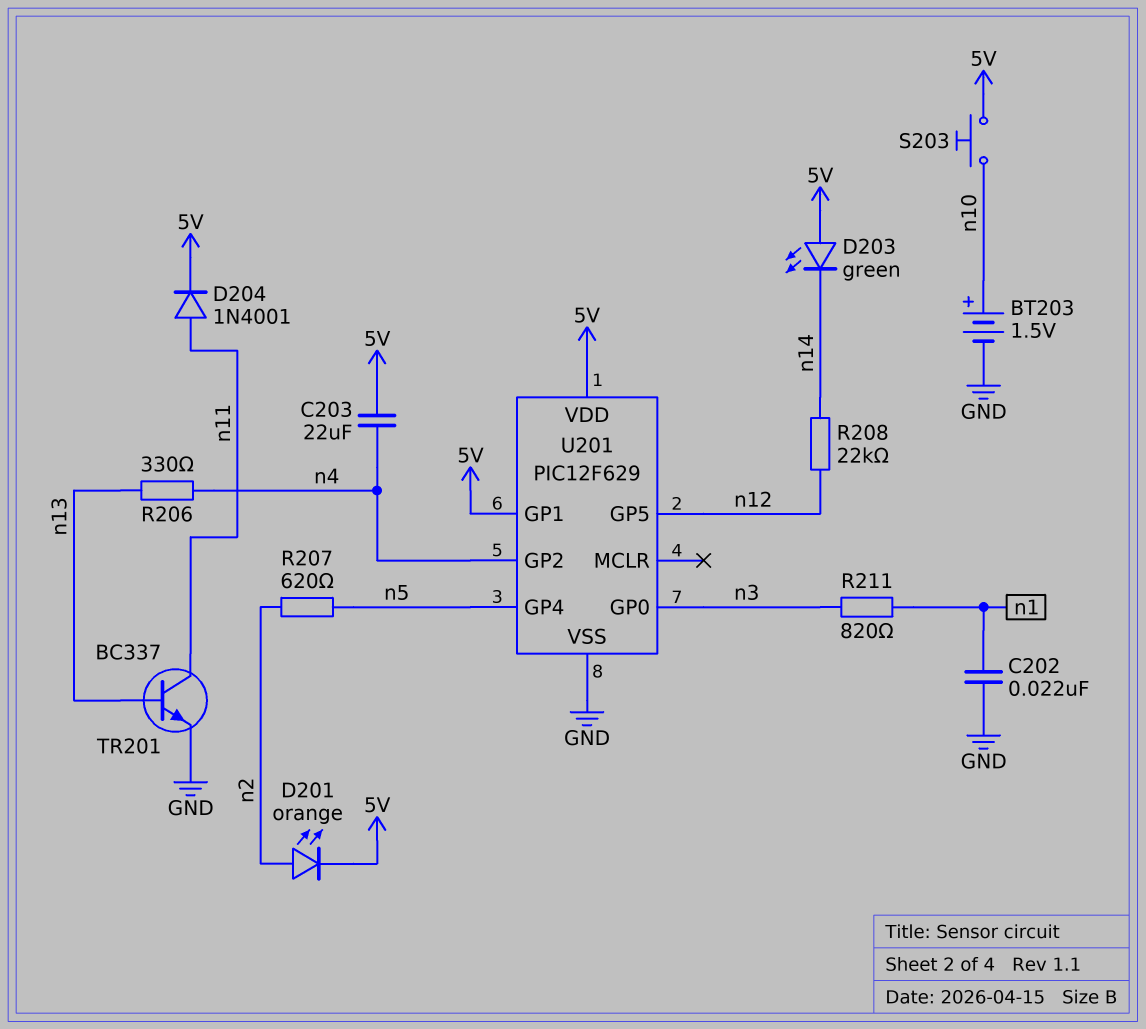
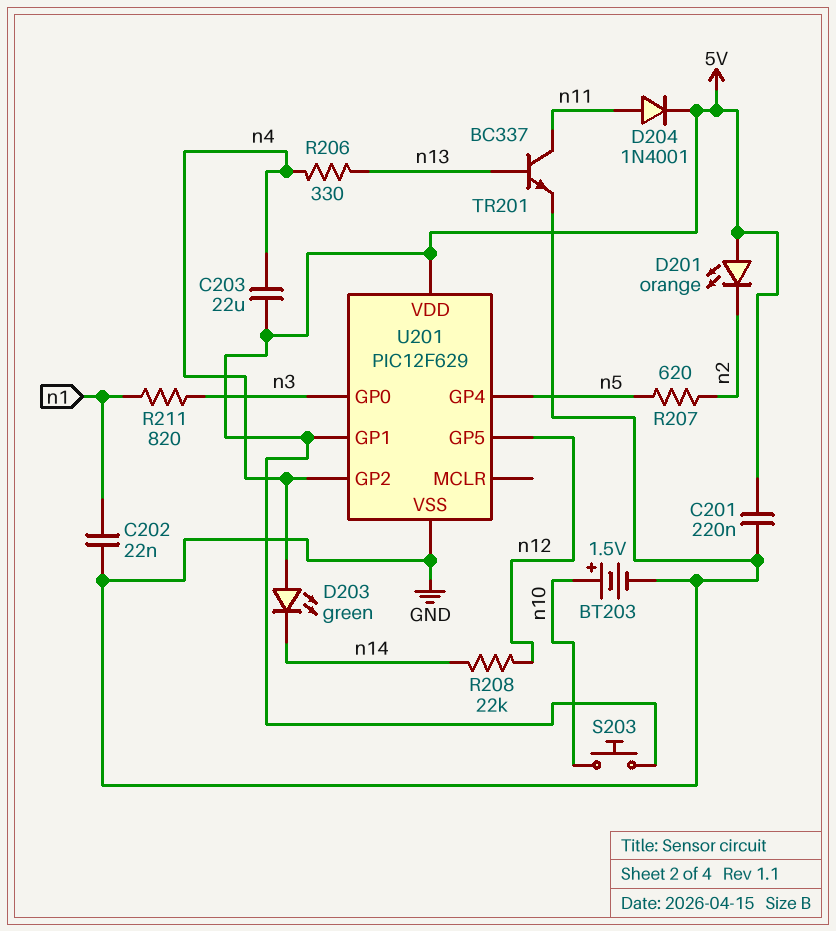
C201: none -> 220nF (5V, GND)
D201: LED orange (A n2, K 5V) -> LED orange (A 5V, K n2)
D203: LED green (A 5V, K n14) -> LED green (A n4, K n14)

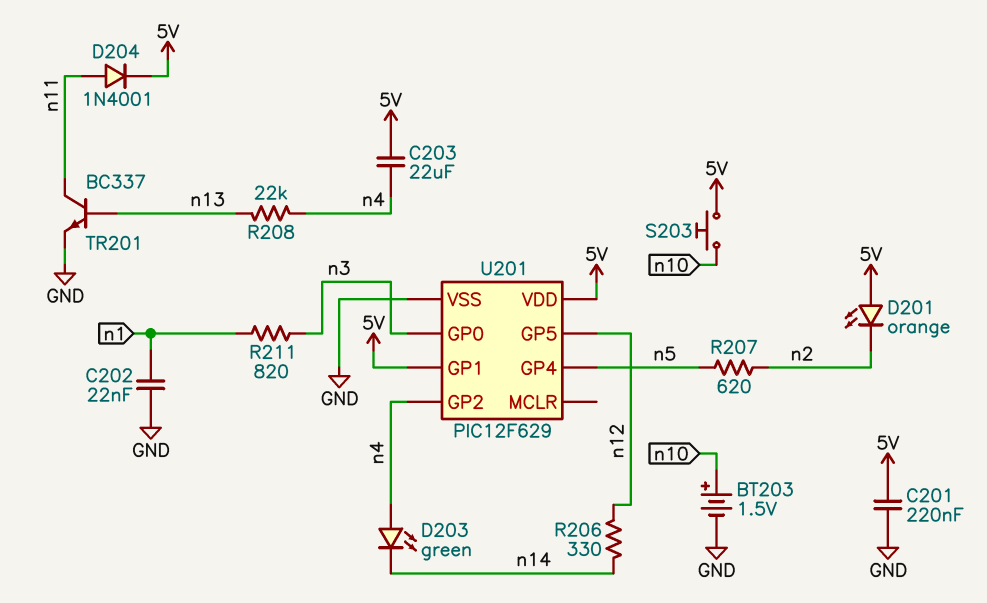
R206: 330 (n4, n13) -> 330 (n12, n14)
R208: 22k (n12, n14) -> 22k (n4, n13)

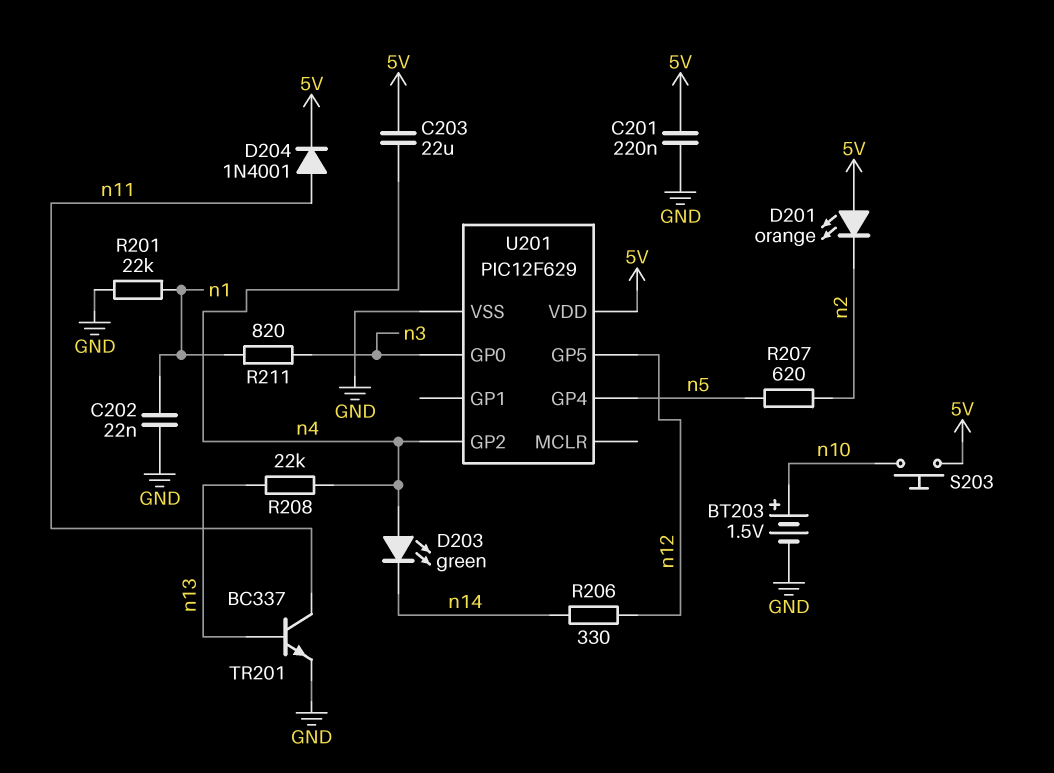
R201: none -> 22k (GND, n1)
U201 pin GP1: 5V -> none

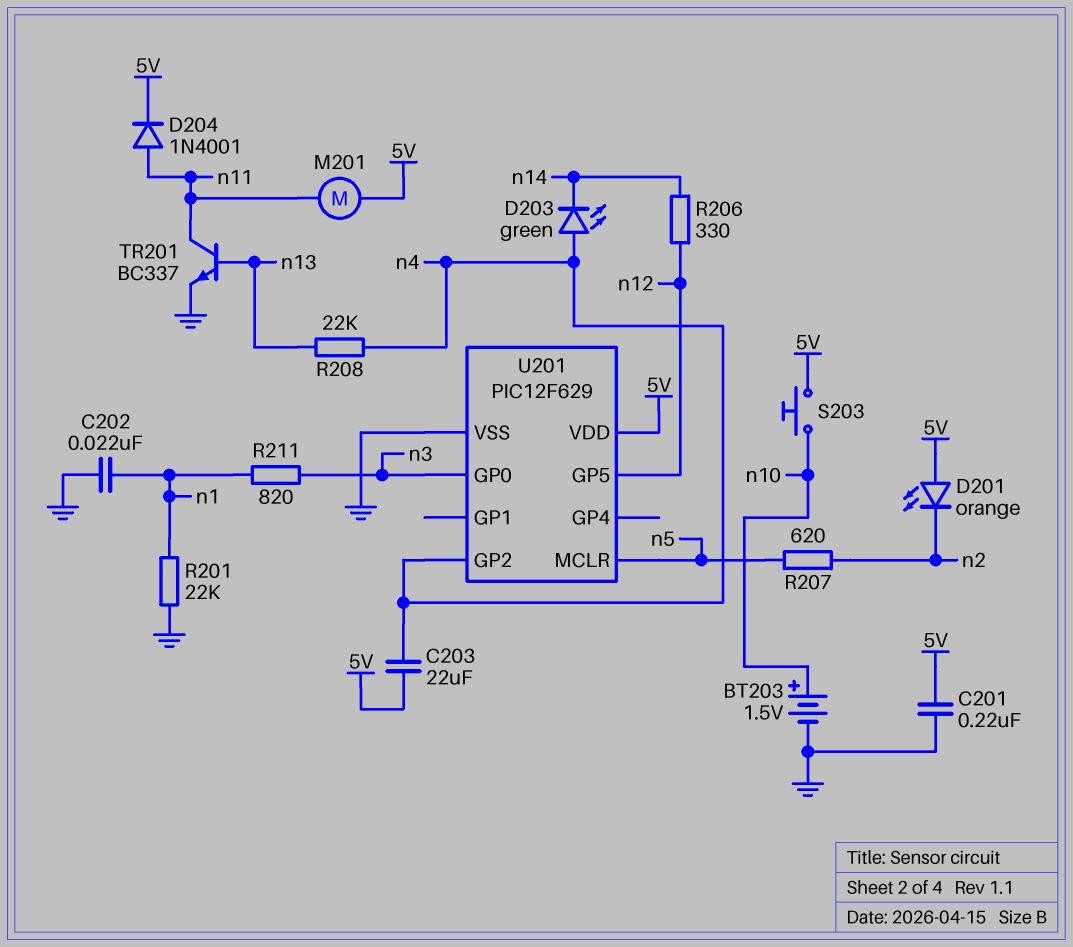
M201: none -> motor (5V, n11)
U201 pin GP4: n5 -> none
U201 pin MCLR: none -> n5

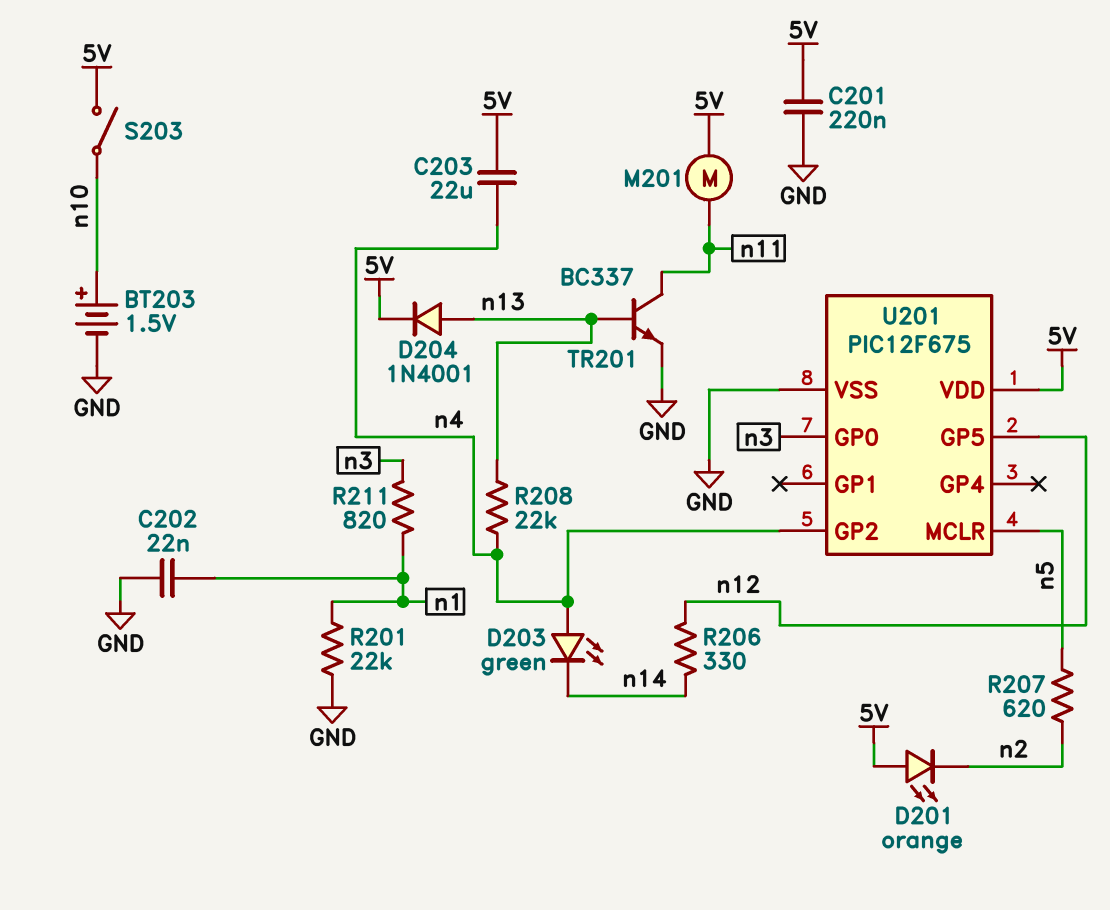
D204: diode 1N4001 (A n11, K 5V) -> diode 1N4001 (A n13, K 5V)
S203: button (5V, n10) -> switch (5V, n10)
U201: PIC12F629 -> PIC12F675

